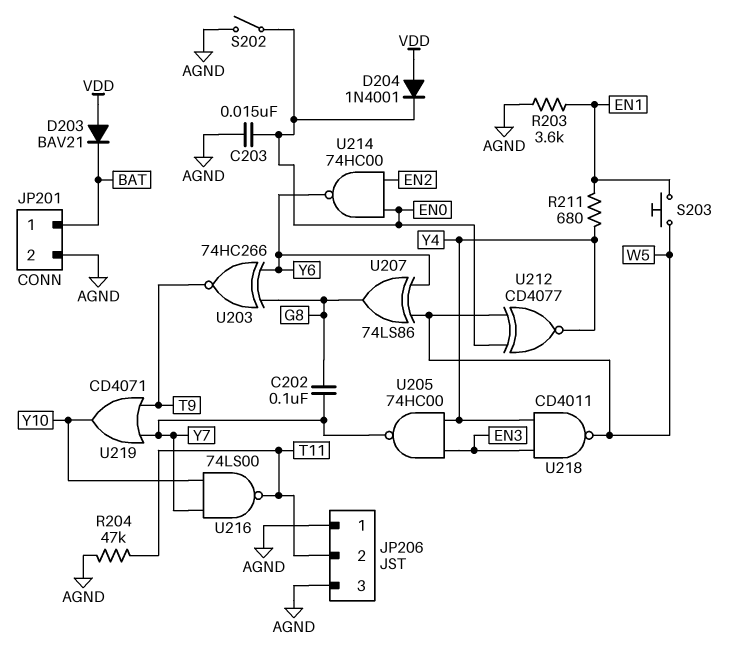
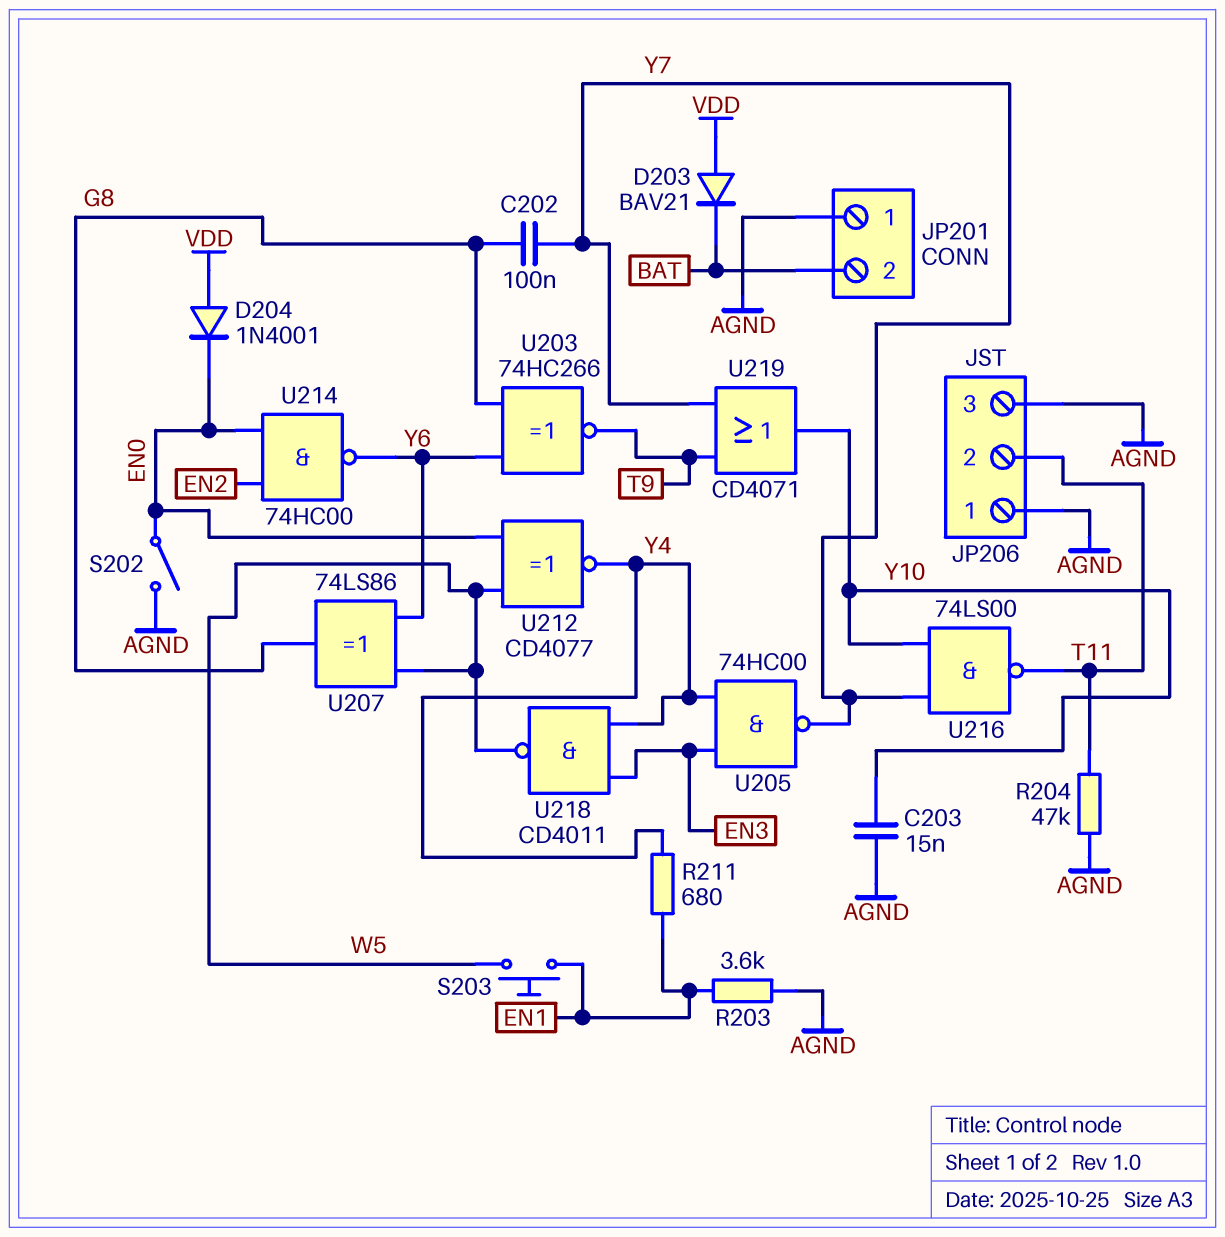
C203: 15nF (AGND, EN0) -> 15nF (AGND, Y10)
JP201 pin 1: BAT -> AGND
JP201 pin 2: AGND -> BAT

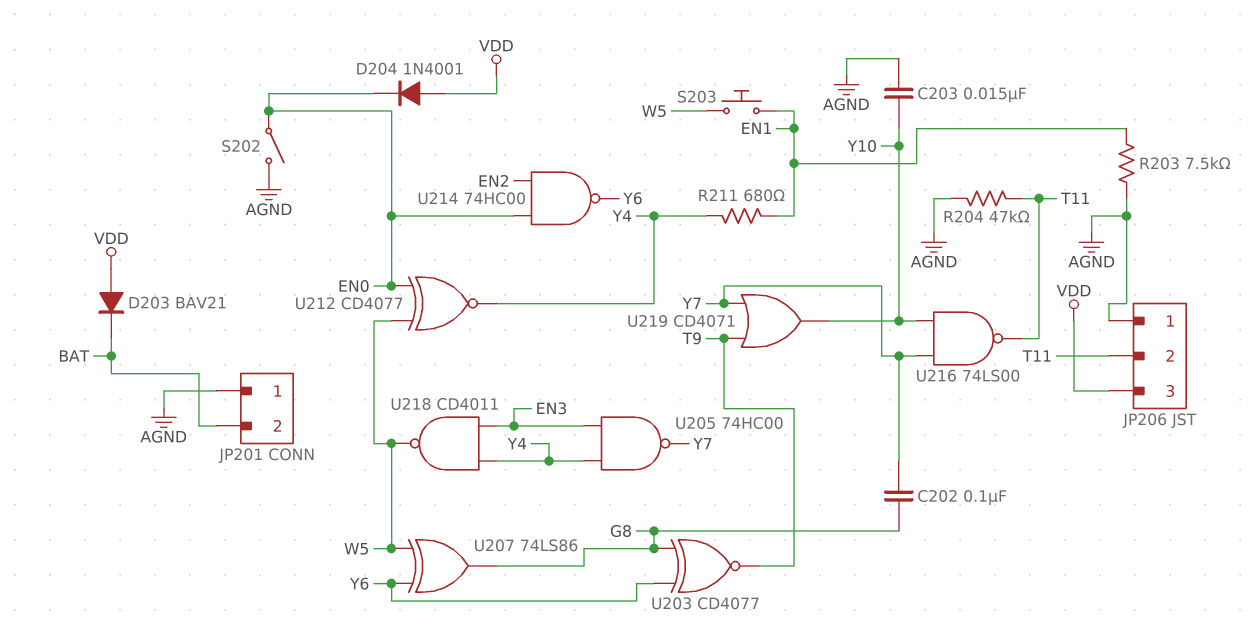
JP206 pin 3: AGND -> VDD
R203: 3.6k (AGND, EN1) -> 7.5k (AGND, EN1)
U203: XNOR 74HC266 (in G8, in Y6, out T9) -> XNOR CD4077 (in G8, in Y6, out T9)

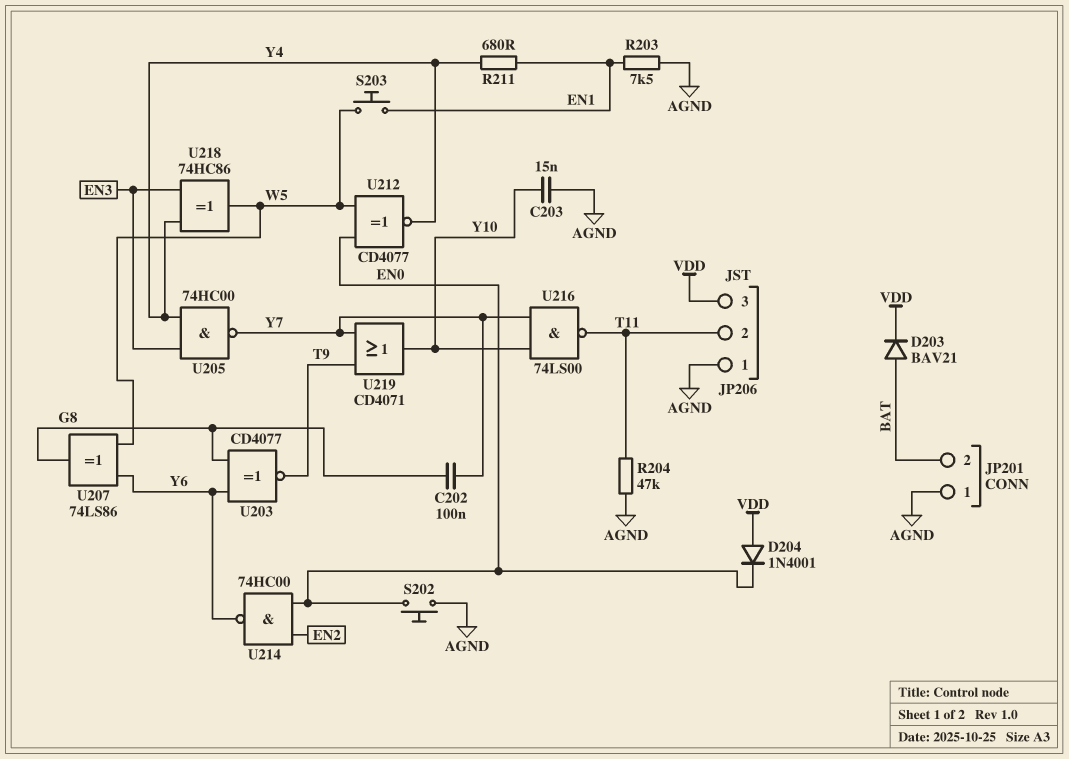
D203: diode BAV21 (A VDD, K BAT) -> diode BAV21 (A BAT, K VDD)
S202: switch (AGND, EN0) -> button (AGND, EN0)
U218: NAND CD4011 (in EN3, in Y4, out W5) -> XOR 74HC86 (in EN3, in Y4, out W5)

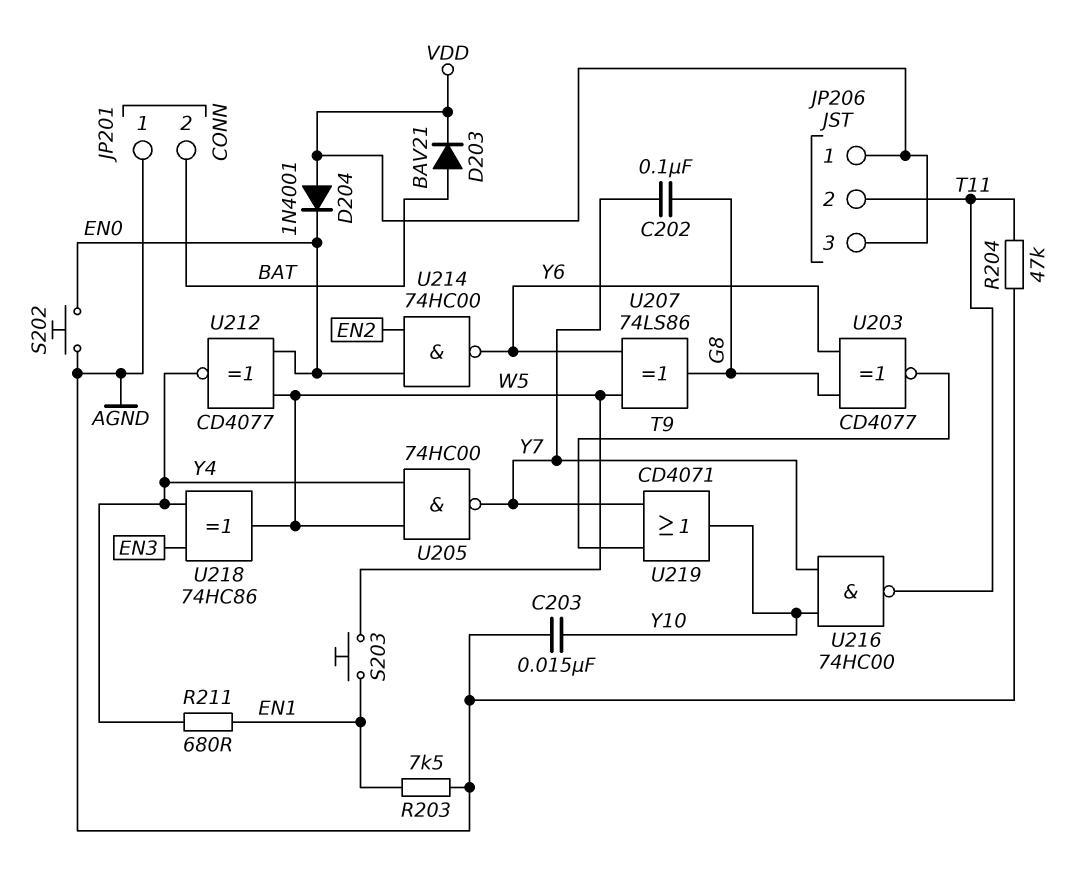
JP206 pin 1: AGND -> VDD
U205: NAND 74HC00 (in EN3, in Y4, out Y7) -> NAND 74HC00 (in W5, in Y4, out Y7)
U216: NAND 74LS00 (in Y7, in Y10, out T11) -> NAND 74HC00 (in Y7, in Y10, out T11)

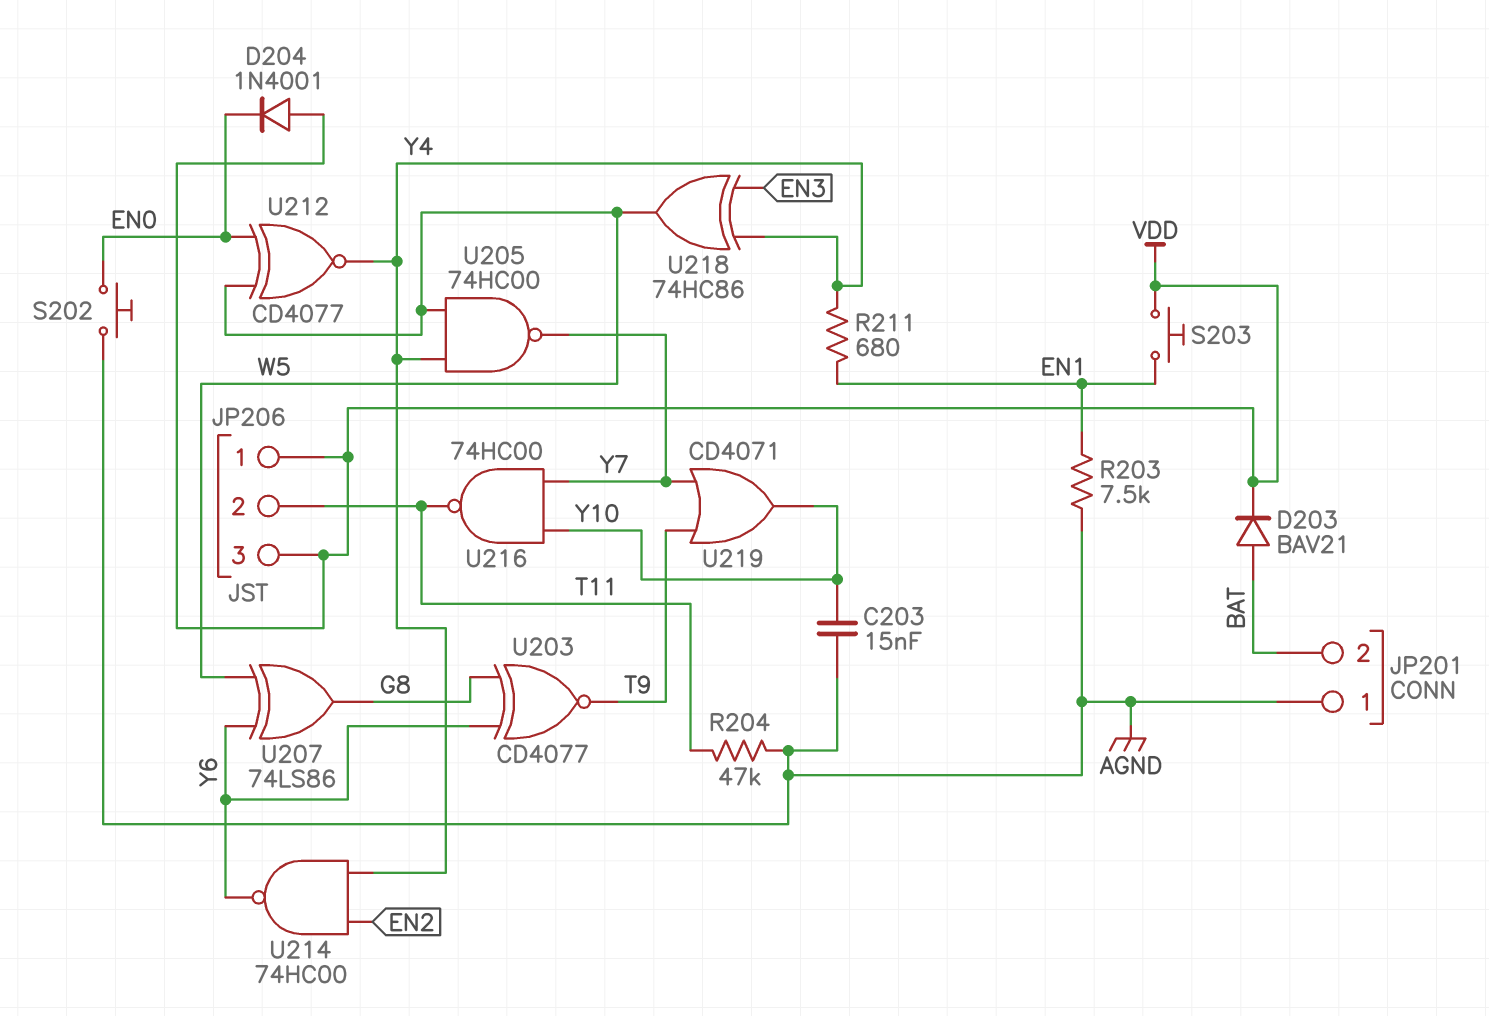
C202: 100nF (G8, Y7) -> none
S203: button (EN1, W5) -> button (EN1, VDD)
U214: NAND 74HC00 (in EN0, in EN2, out Y6) -> NAND 74HC00 (in EN2, in Y4, out Y6)

